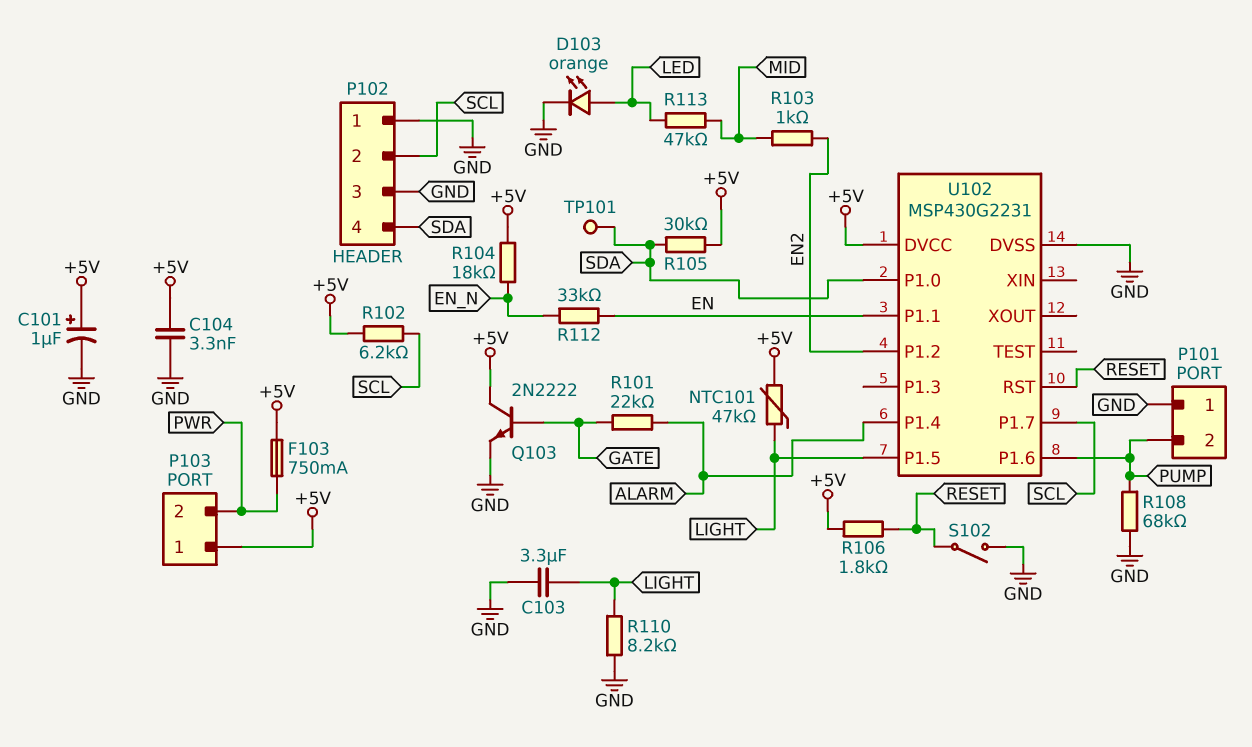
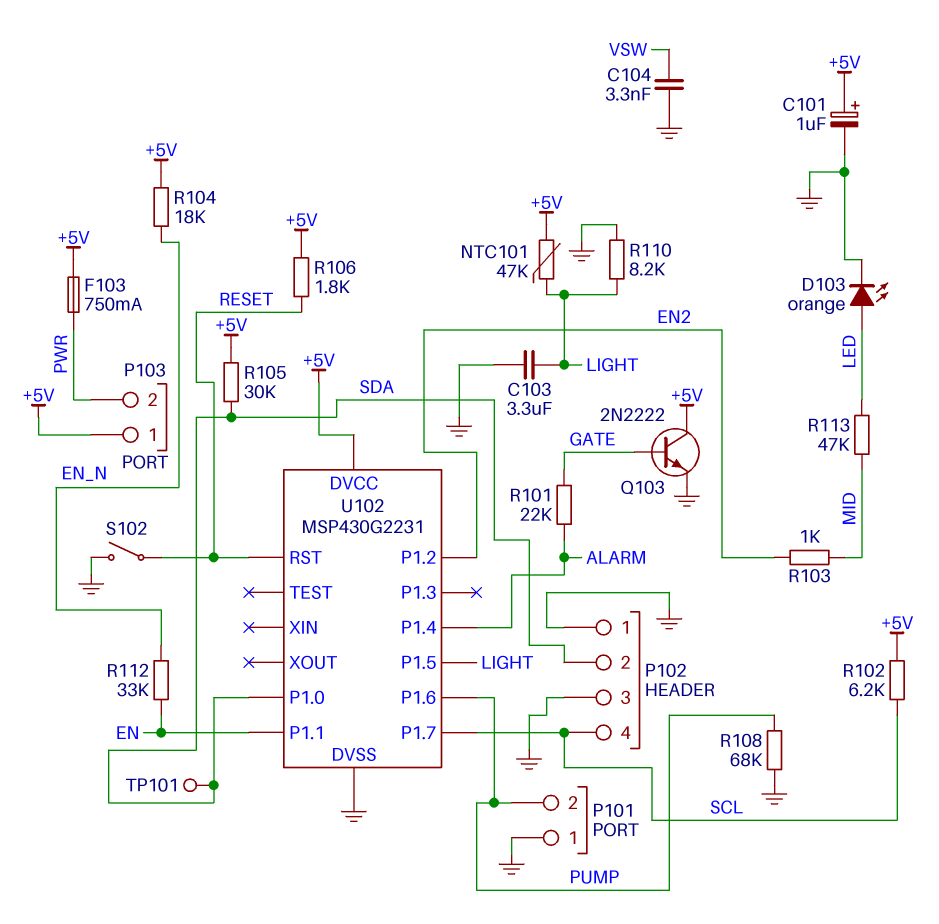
C104: 3.3nF (+5V, GND) -> 3.3nF (GND, VSW)
P102 pin 2: SCL -> SDA
P102 pin 4: SDA -> SCL

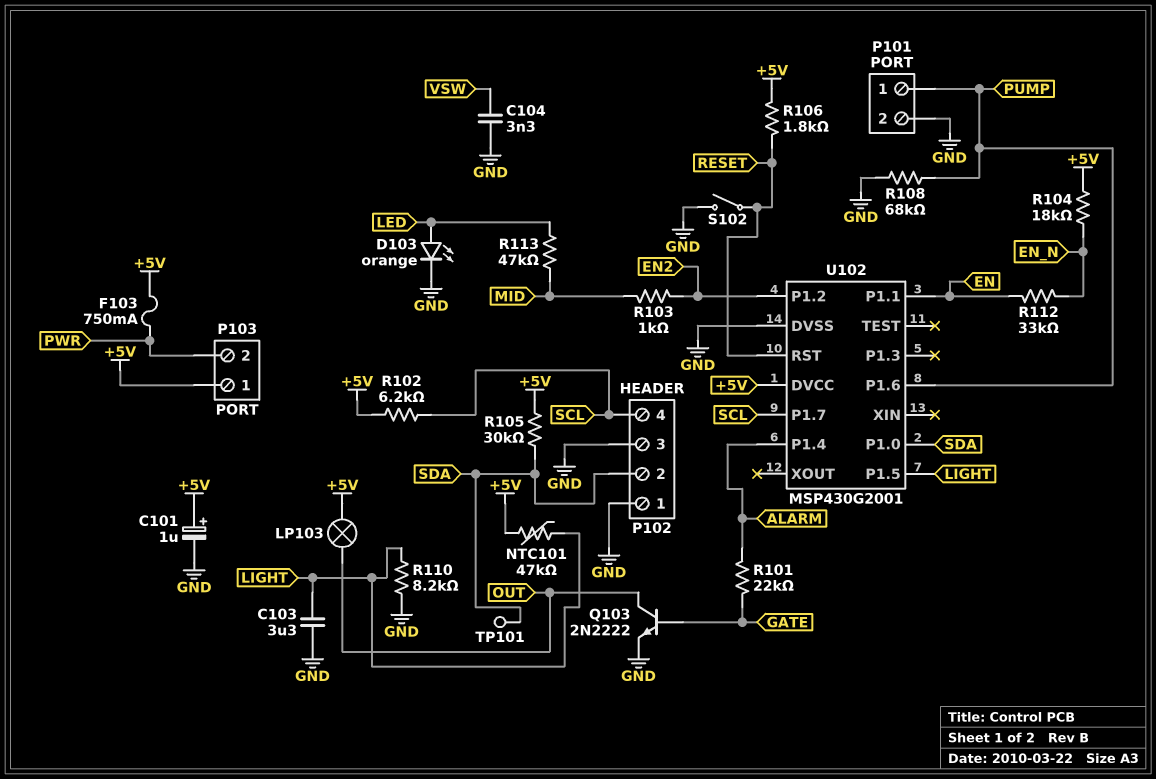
LP103: none -> lamp (+5V, OUT)
P101 pin 1: GND -> PUMP
P101 pin 2: PUMP -> GND
Q103: NPN 2N2222 (B GATE, C +5V, E GND) -> NPN 2N2222 (B GATE, C OUT, E GND)
U102: MSP430G2231 -> MSP430G2001

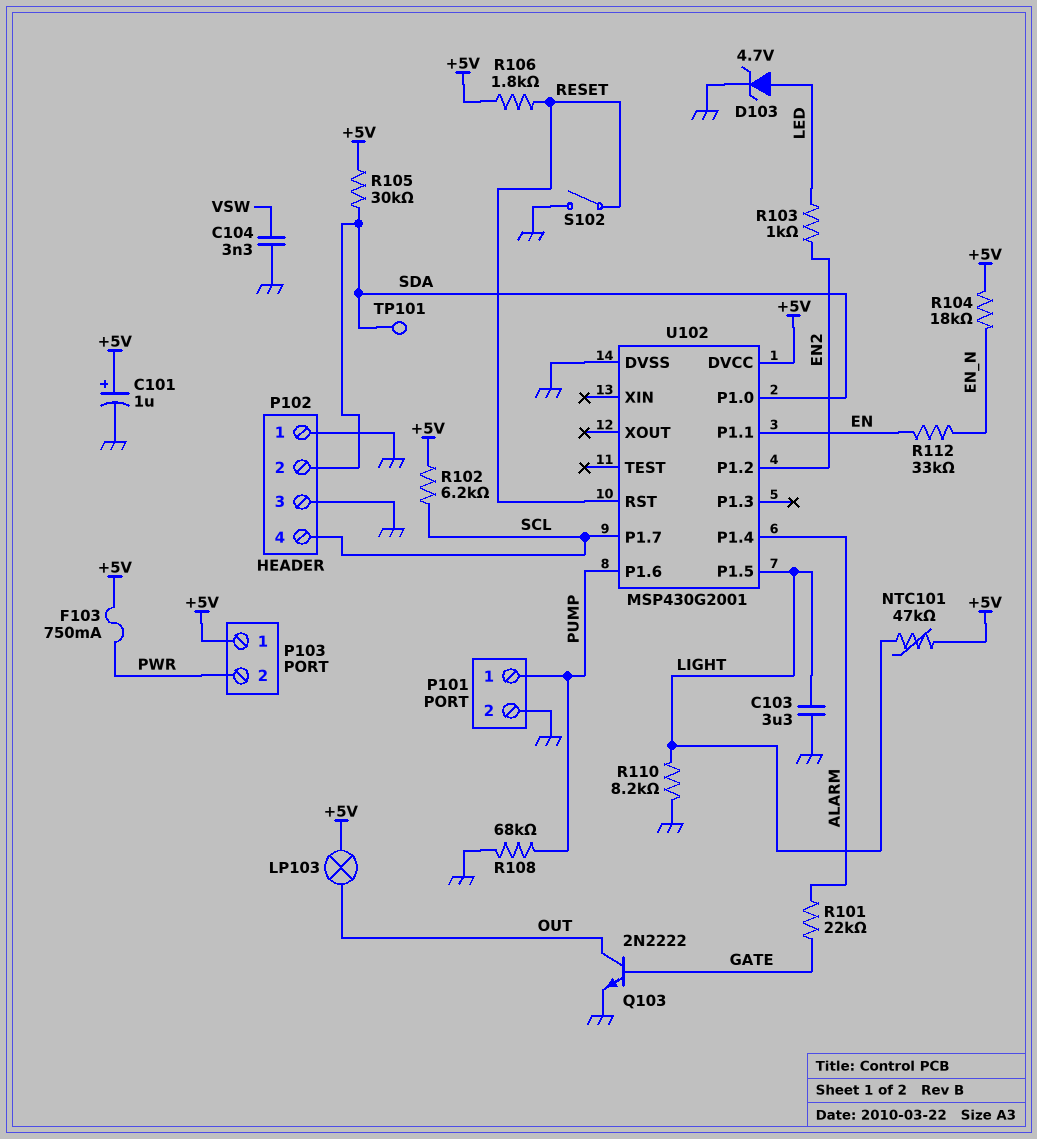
D103: LED orange (A LED, K GND) -> zener 4.7V (A LED, K GND)
R103: 1k (EN2, MID) -> 1k (EN2, LED)
R113: 47k (LED, MID) -> none

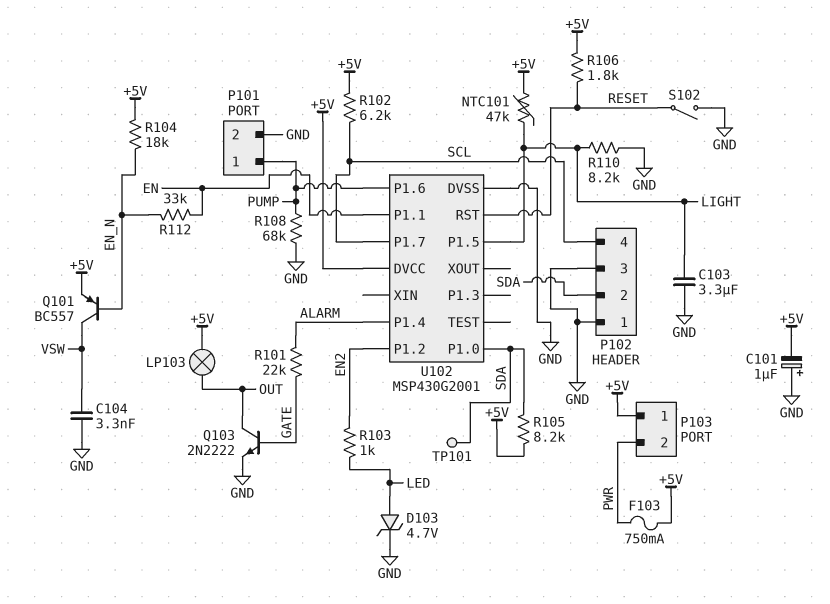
C101: 1uF (plus +5V, minus GND) -> 1uF (plus GND, minus +5V)
Q101: none -> PNP BC557 (B EN_N, C VSW, E +5V)
R105: 30k (+5V, SDA) -> 8.2k (+5V, SDA)

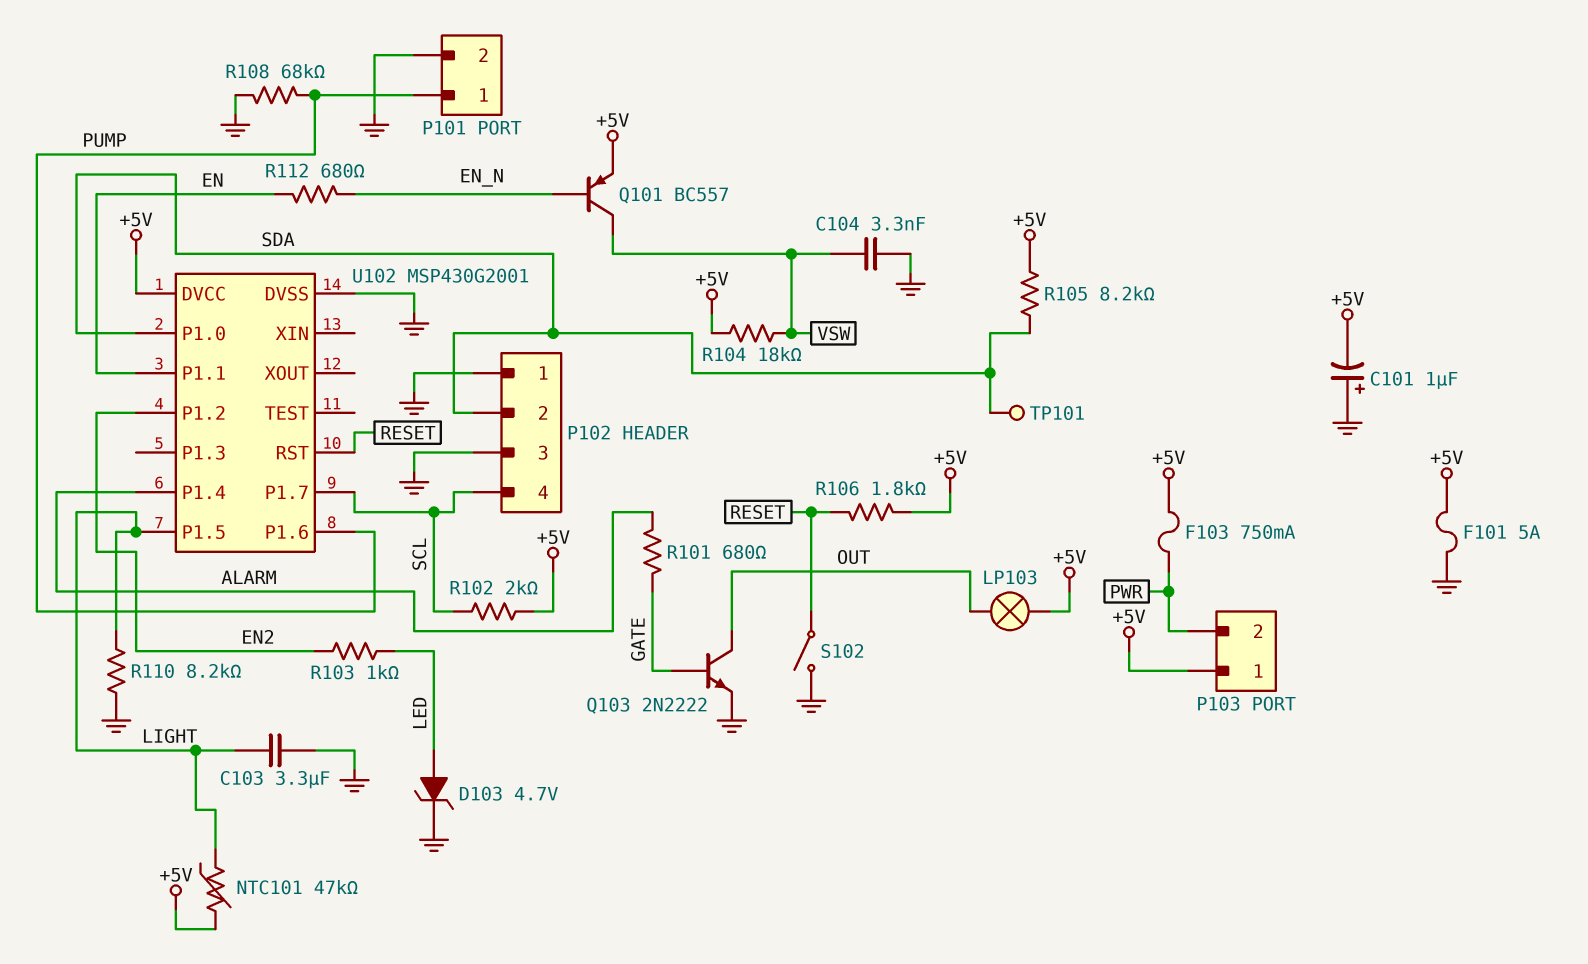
F101: none -> 5A (+5V, GND)
R101: 22k (ALARM, GATE) -> 680 (ALARM, GATE)
R102: 6.2k (+5V, SCL) -> 2k (+5V, SCL)
R104: 18k (+5V, EN_N) -> 18k (+5V, VSW)
R112: 33k (EN, EN_N) -> 680 (EN, EN_N)

